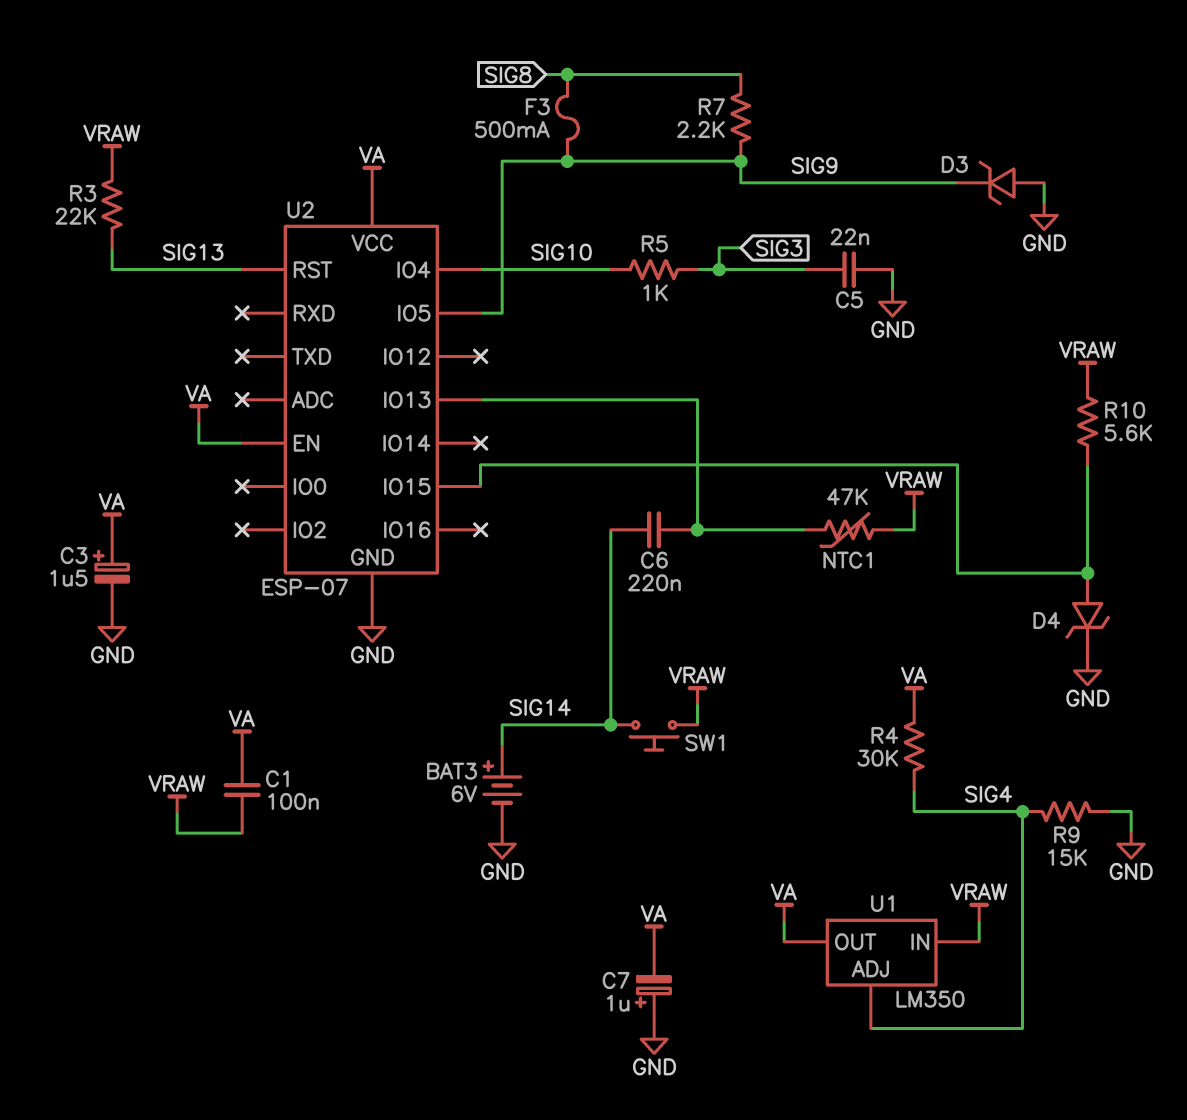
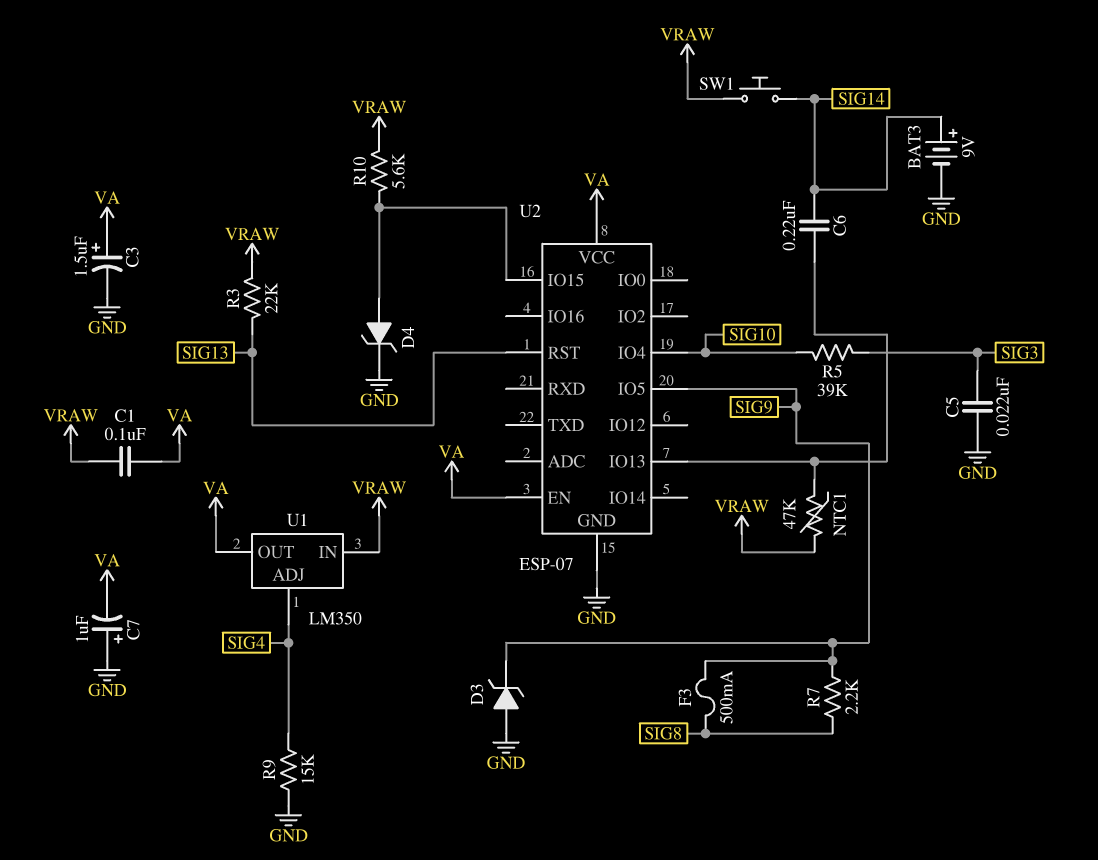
BAT3: 6V (plus SIG14, minus GND) -> 9V (plus SIG14, minus GND)
R4: 30k (SIG4, VA) -> none
R5: 1k (SIG3, SIG10) -> 39k (SIG3, SIG10)

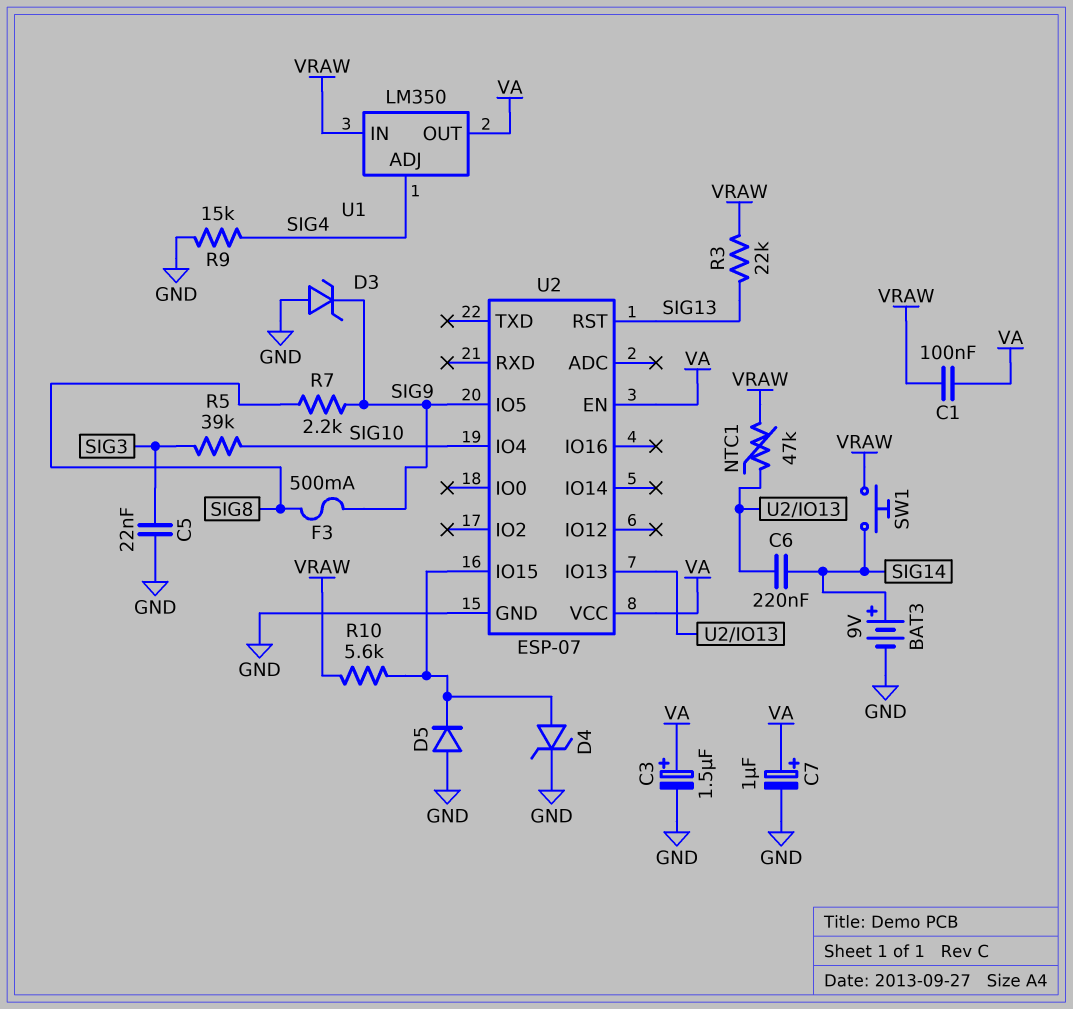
C7: 1uF (plus GND, minus VA) -> 1uF (plus VA, minus GND)
D5: none -> diode (A GND, K U2/IO15)

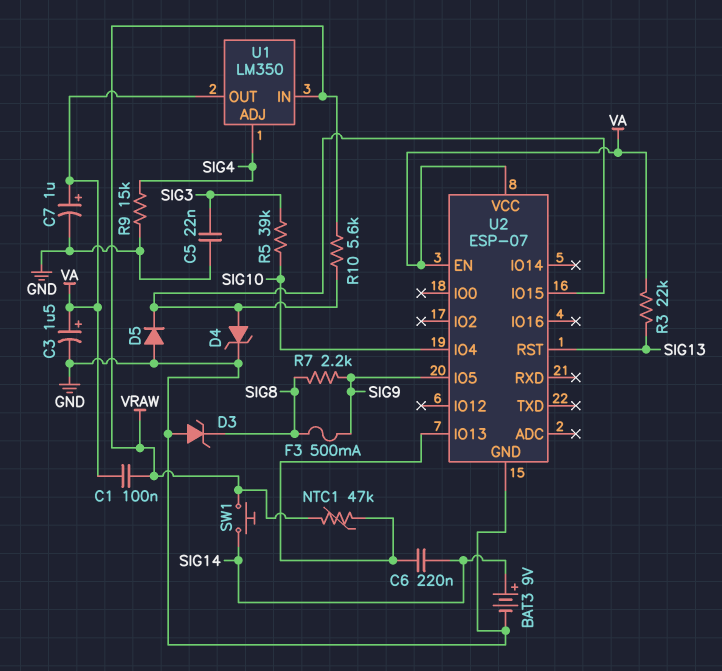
D3: zener (A GND, K SIG9) -> zener (A GND, K SIG8)
R3: 22k (SIG13, VRAW) -> 22k (SIG13, VA)

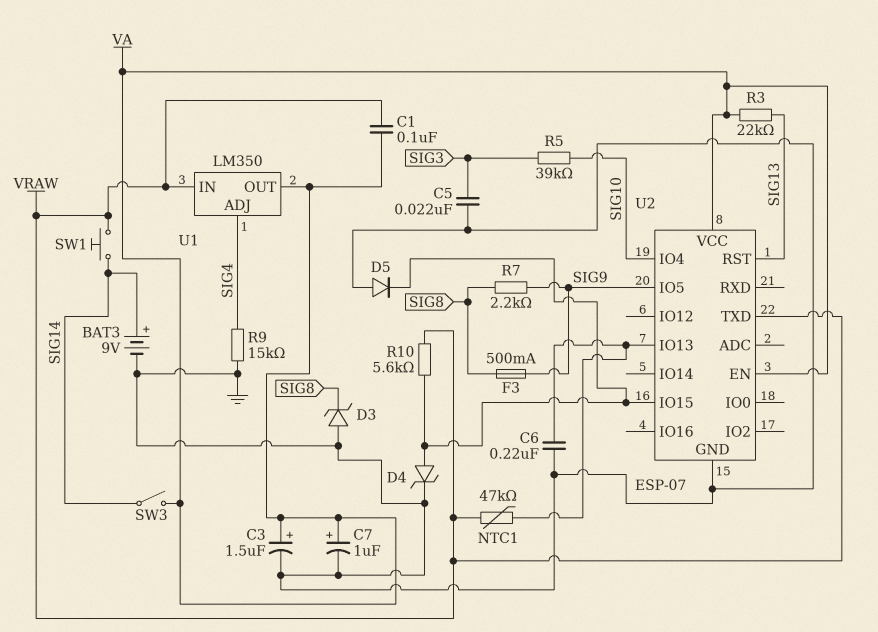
C6: 220nF (SIG14, U2/IO13) -> 220nF (GND, U2/IO13)
SW3: none -> switch (SIG14, VA)
U2 pin TXD: none -> VRAW

